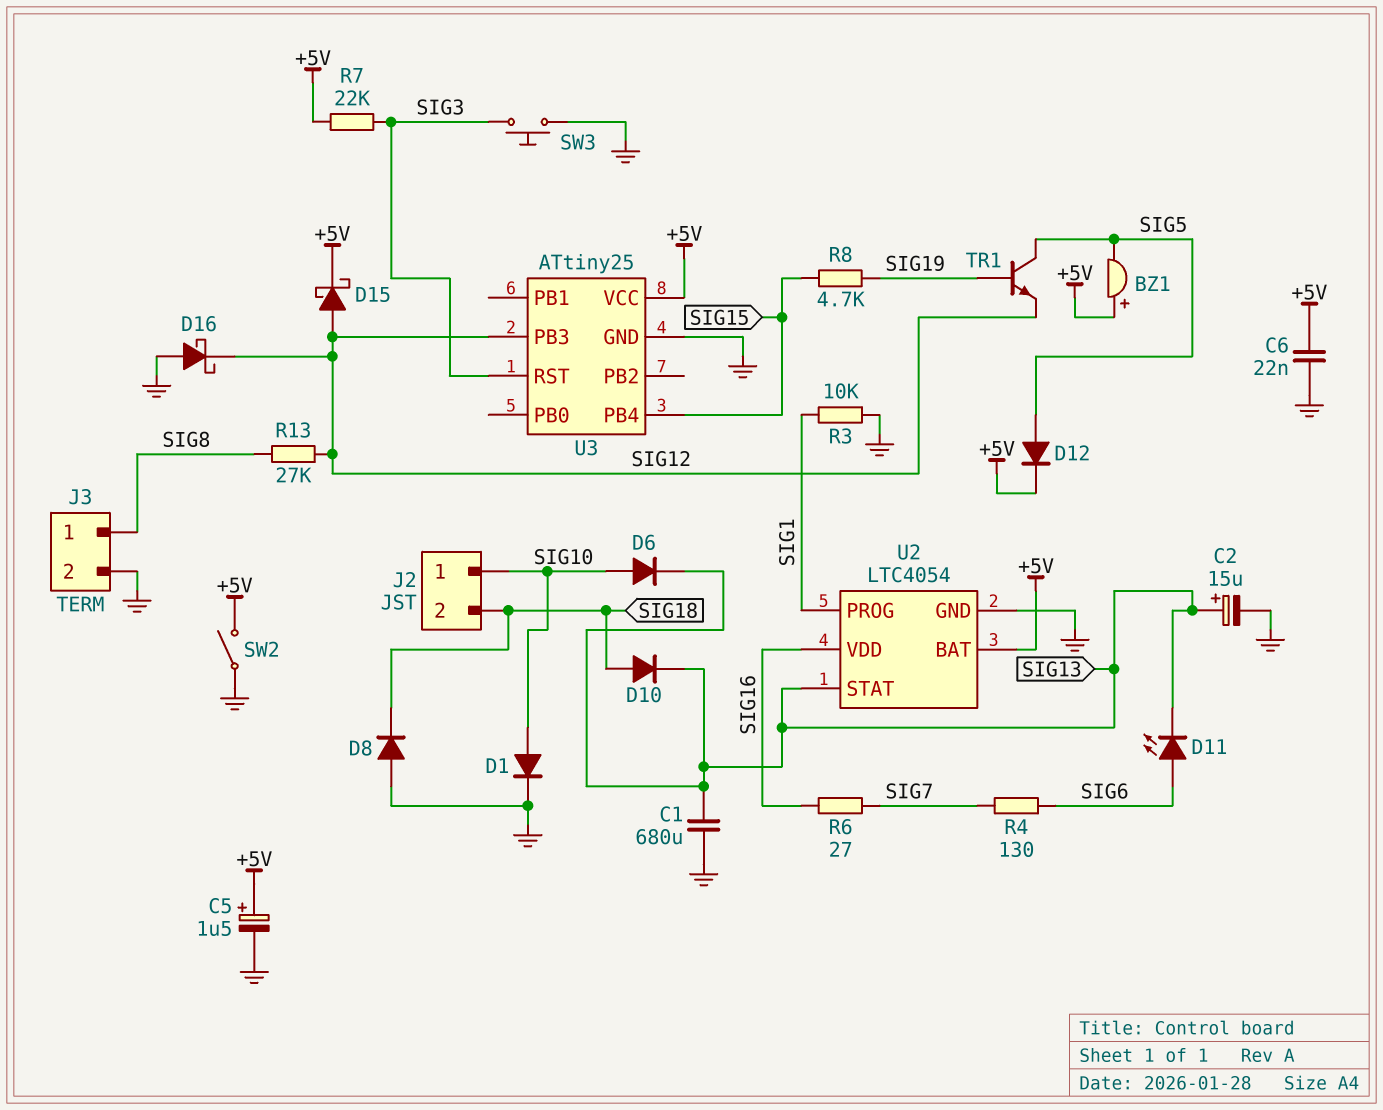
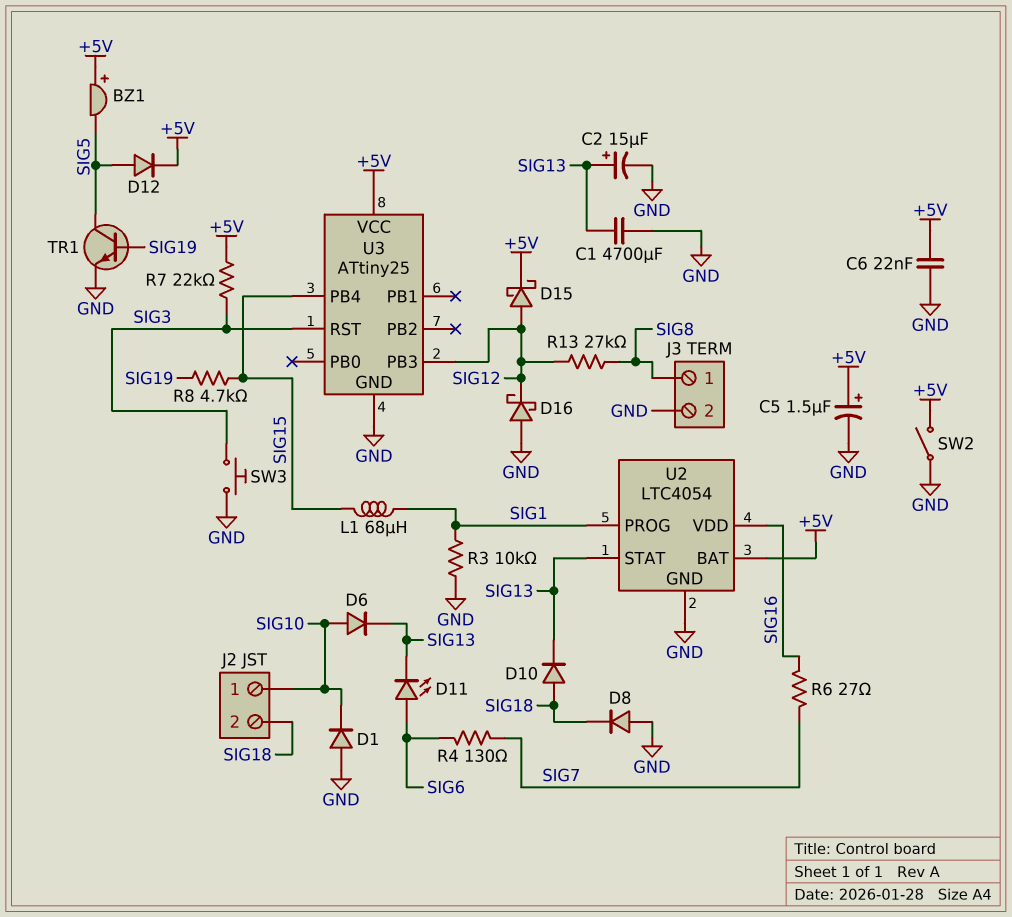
C1: 680uF (GND, SIG13) -> 4700uF (GND, SIG13)
D1: diode (A SIG10, K GND) -> diode (A GND, K SIG10)
L1: none -> 68uH (SIG1, SIG15)
TR1: NPN (B SIG19, C SIG5, E SIG12) -> NPN (B SIG19, C SIG5, E GND)

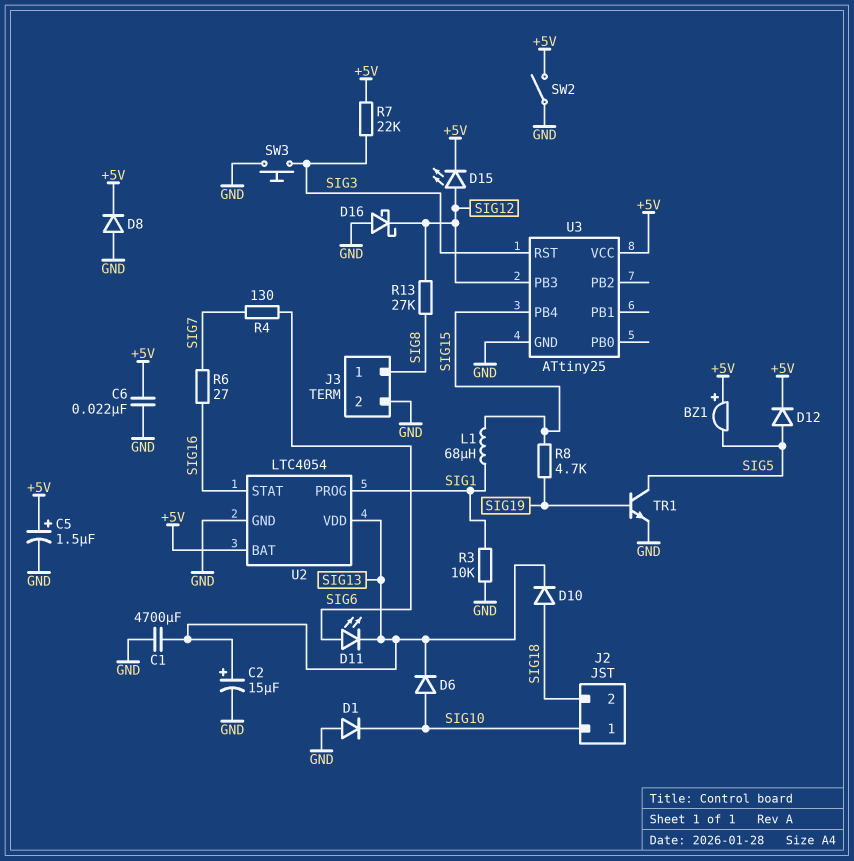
D8: diode (A GND, K SIG18) -> diode (A GND, K +5V)
D15: schottky (A SIG12, K +5V) -> LED (A SIG12, K +5V)
U2 pin STAT: SIG13 -> SIG16
U2 pin VDD: SIG16 -> SIG13

